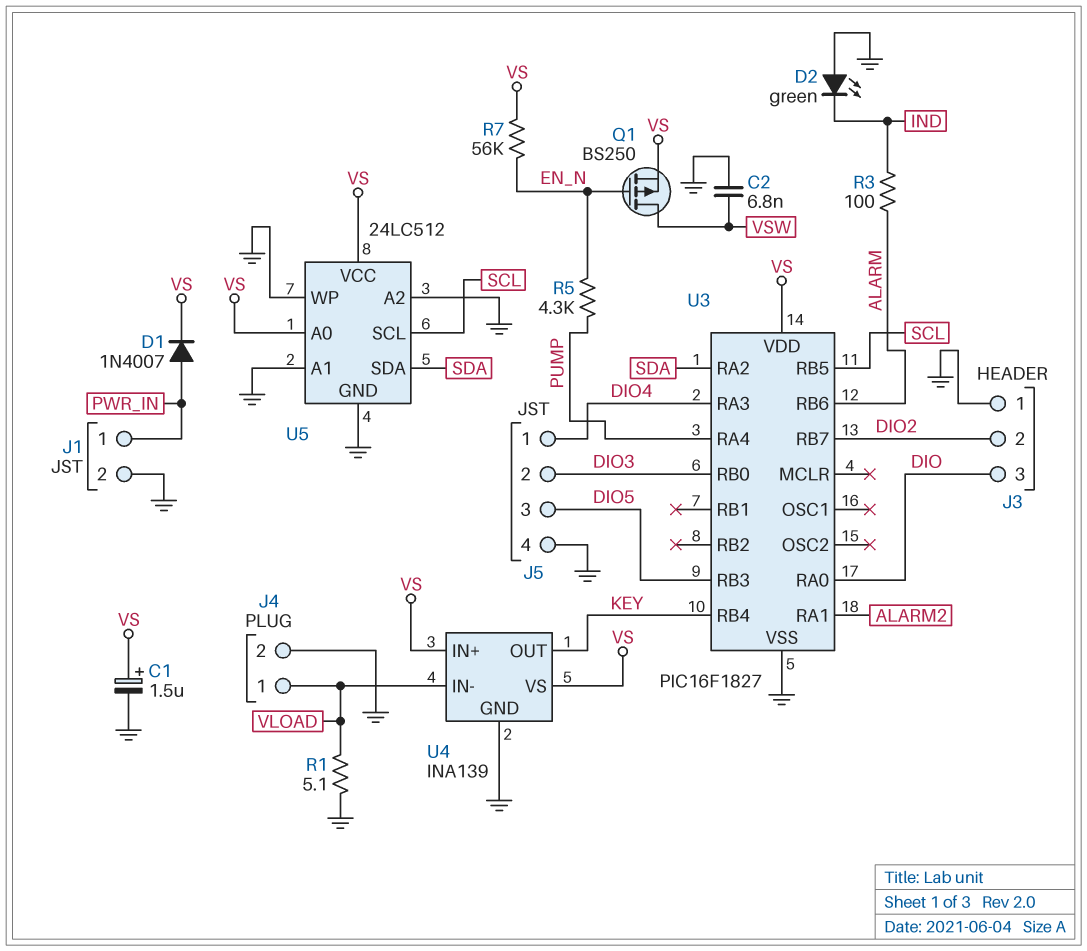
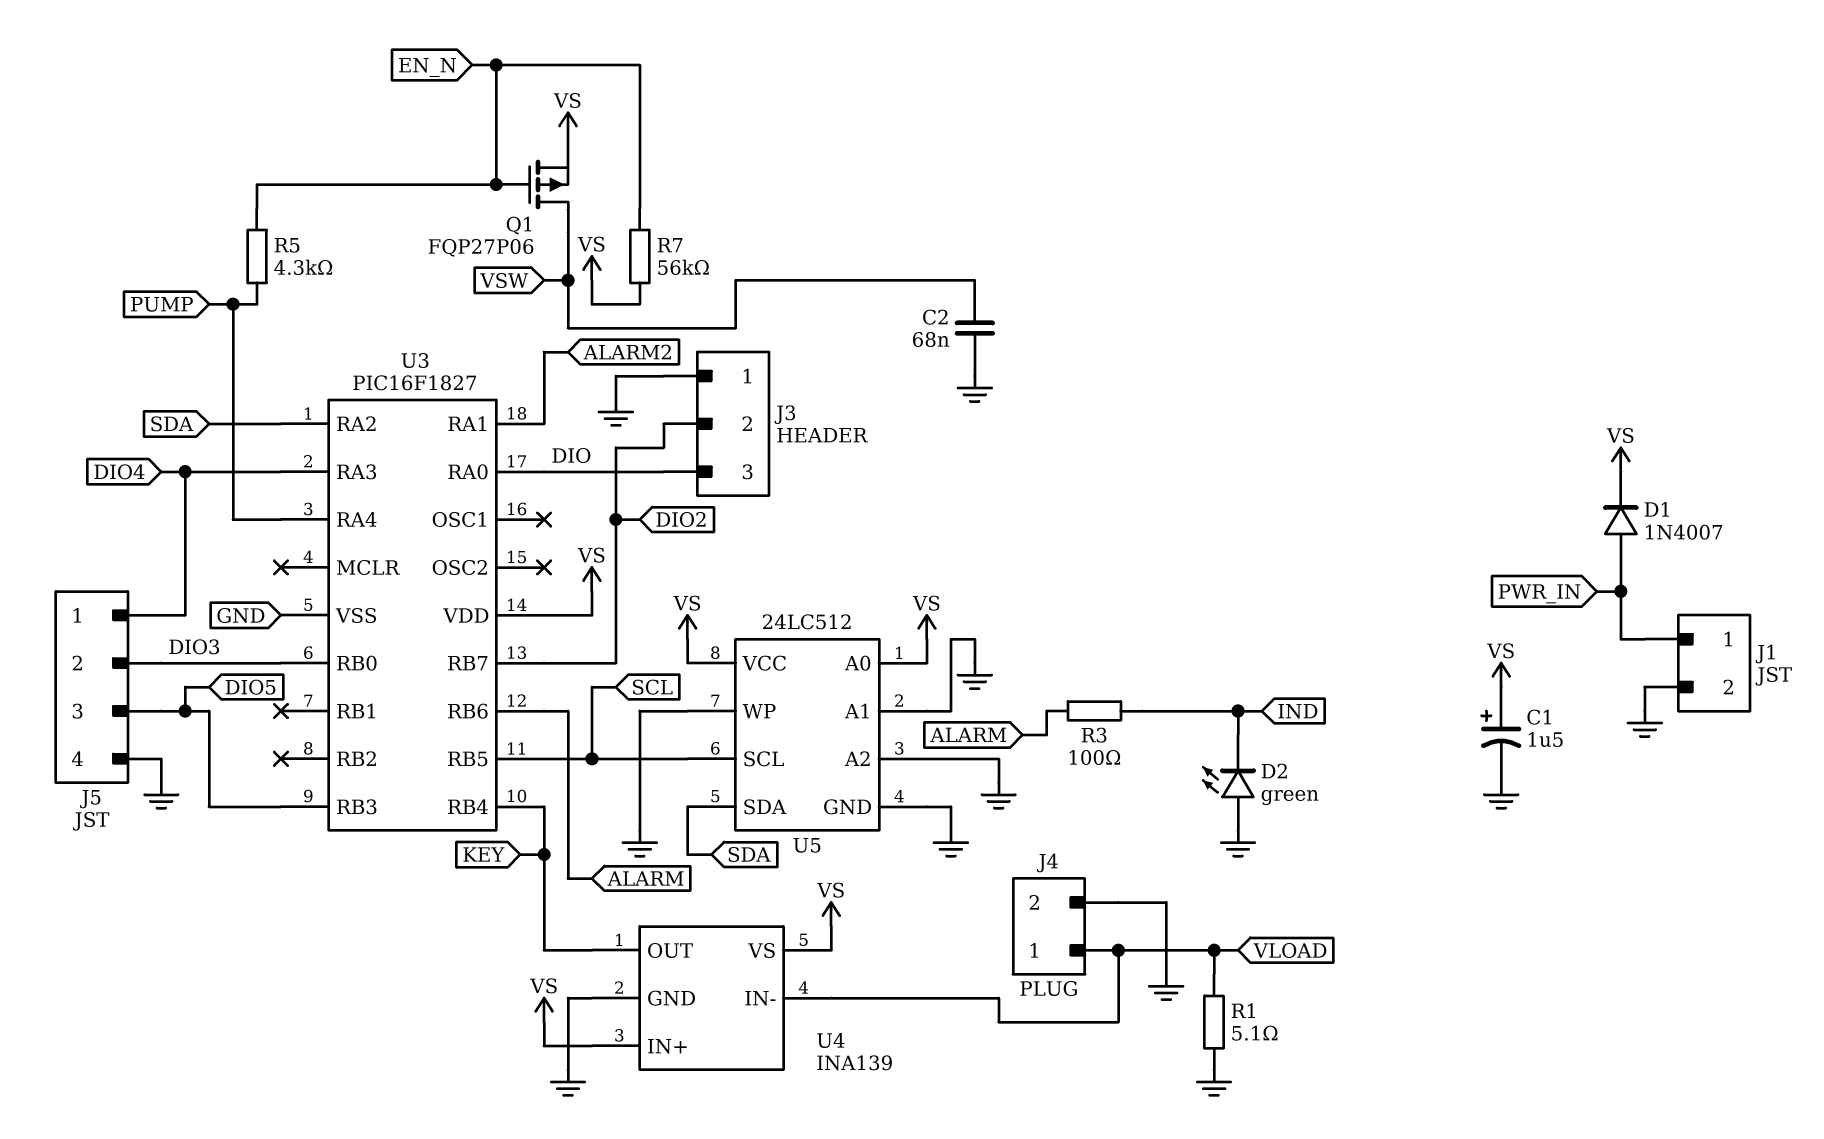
C2: 6.8nF (GND, VSW) -> 68nF (GND, VSW)
Q1: PMOS BS250 (G EN_N, D VSW, S VS) -> PMOS FQP27P06 (G EN_N, D VSW, S VS)

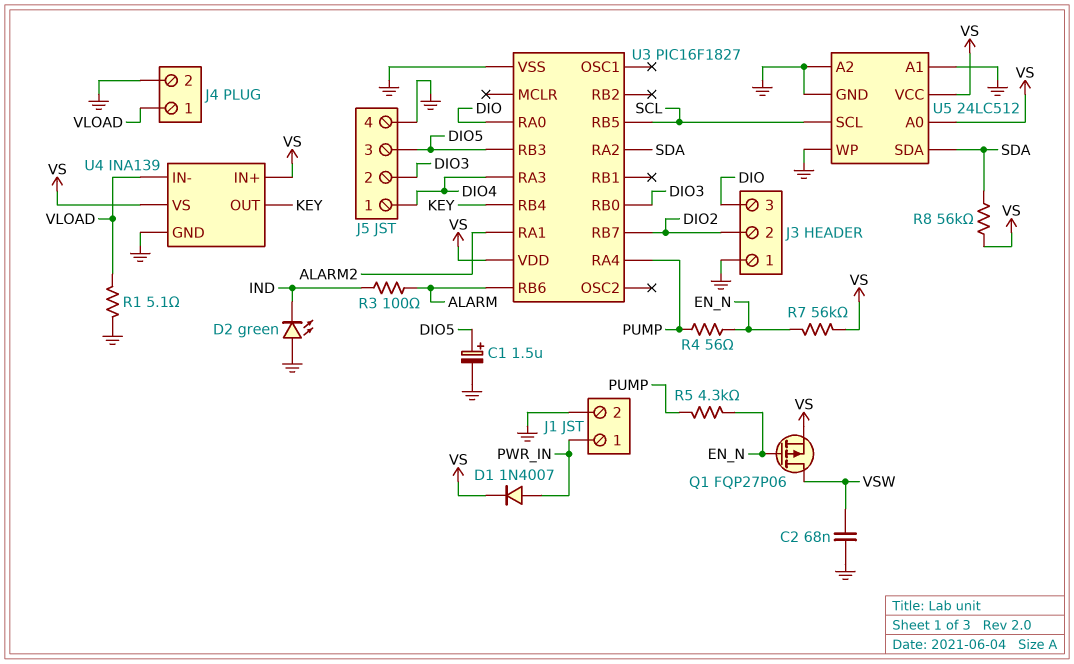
C1: 1.5uF (plus VS, minus GND) -> 1.5uF (plus DIO5, minus GND)
R4: none -> 56 (EN_N, PUMP)
R8: none -> 56k (SDA, VS)

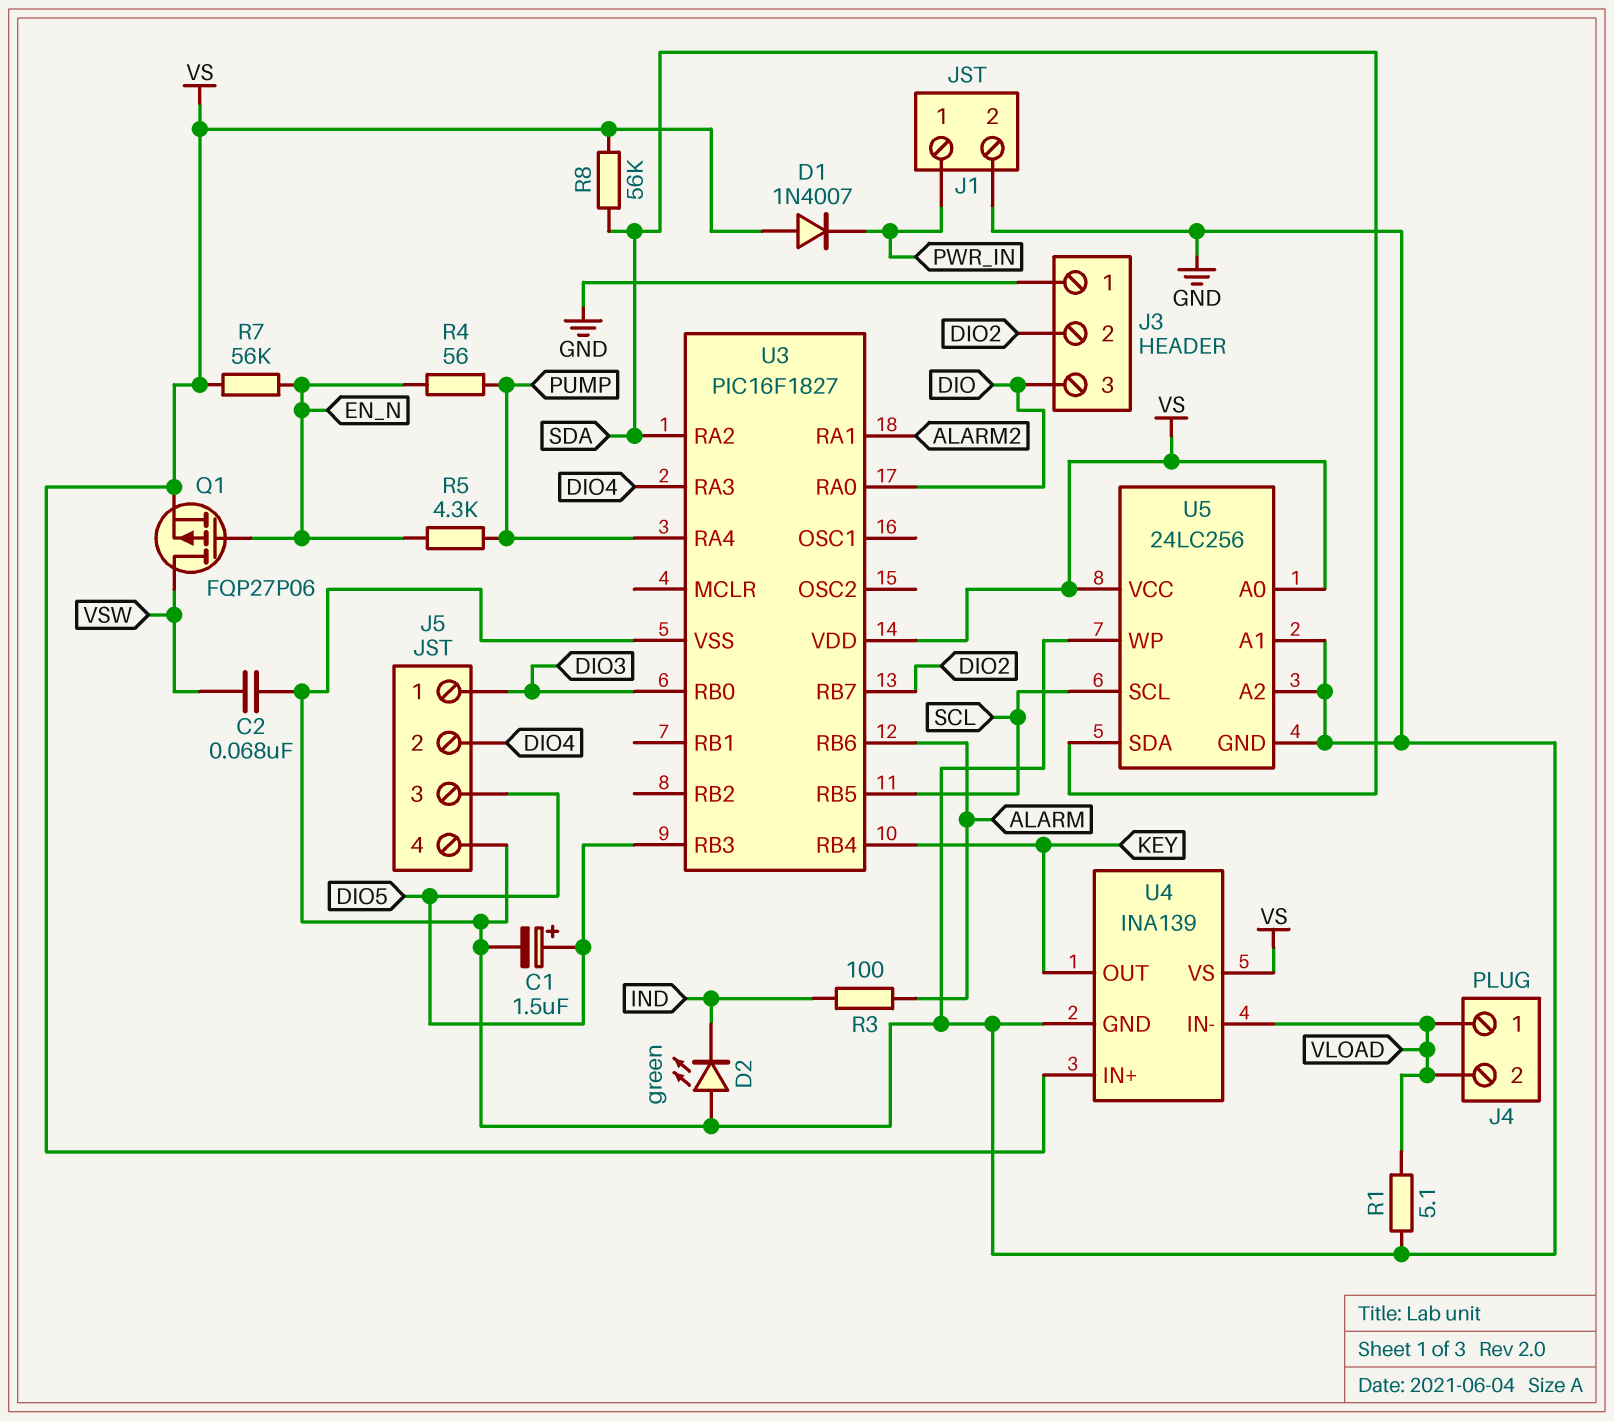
D1: diode 1N4007 (A PWR_IN, K VS) -> diode 1N4007 (A VS, K PWR_IN)
J4 pin 2: GND -> VLOAD
J5 pin 1: DIO4 -> DIO3
J5 pin 2: DIO3 -> DIO4
U5: 24LC512 -> 24LC256

